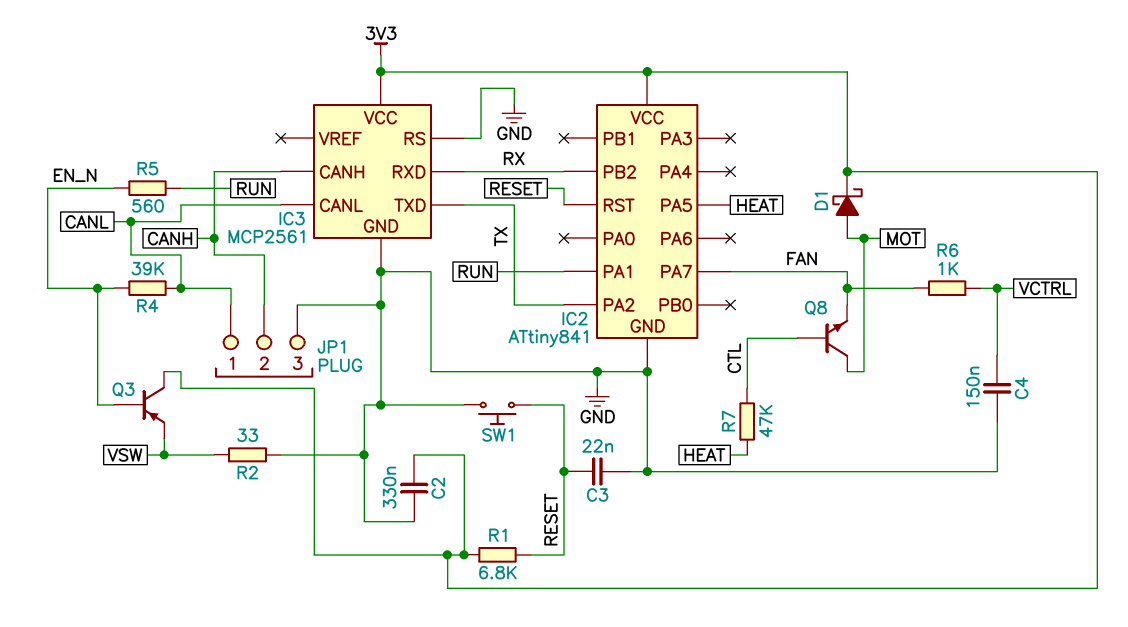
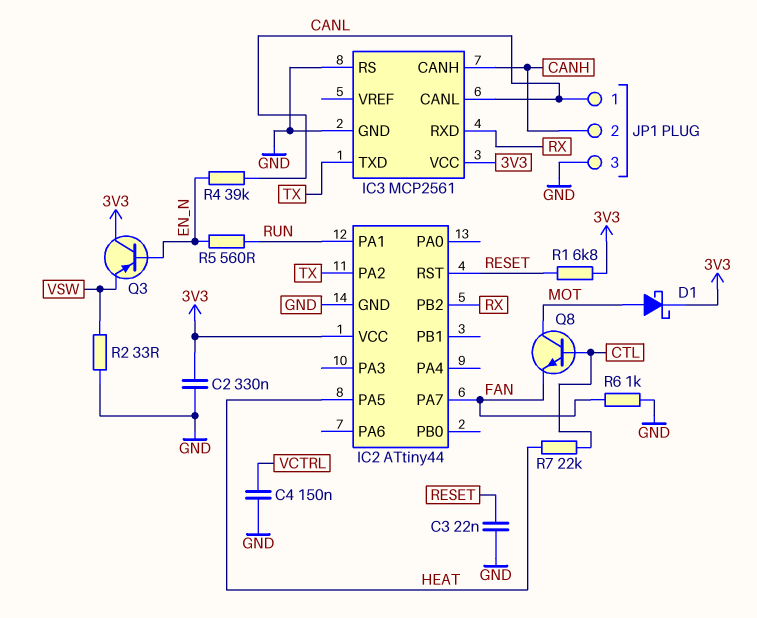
IC2: ATtiny841 -> ATtiny44
R6: 1k (FAN, VCTRL) -> 1k (FAN, GND)
R7: 47k (CTL, HEAT) -> 22k (CTL, HEAT)
SW1: button (GND, RESET) -> none

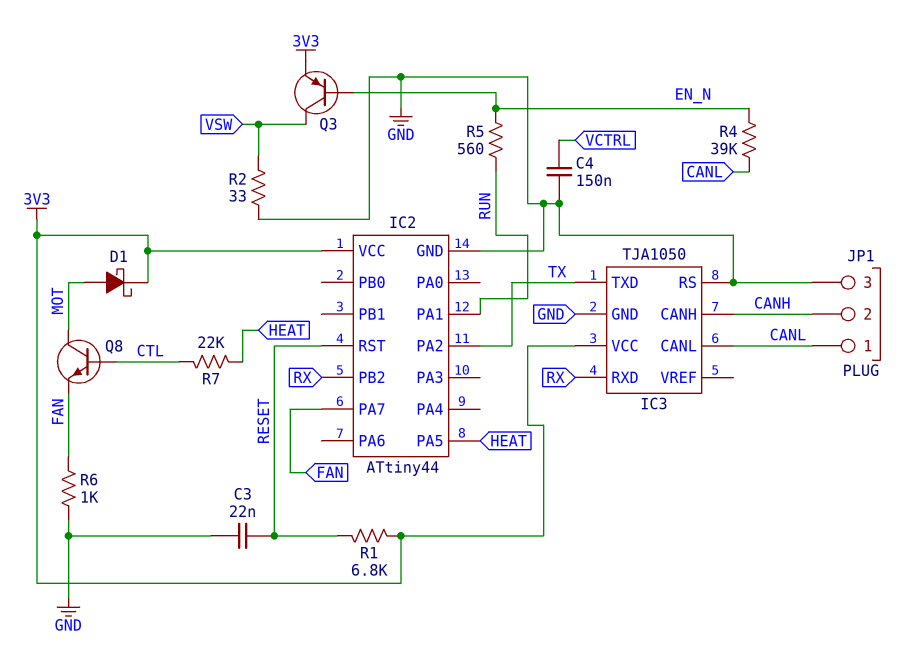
C2: 330nF (3V3, GND) -> none
IC3: MCP2561 -> TJA1050
Q3: PNP (B EN_N, C 3V3, E VSW) -> PNP (B EN_N, C VSW, E 3V3)

